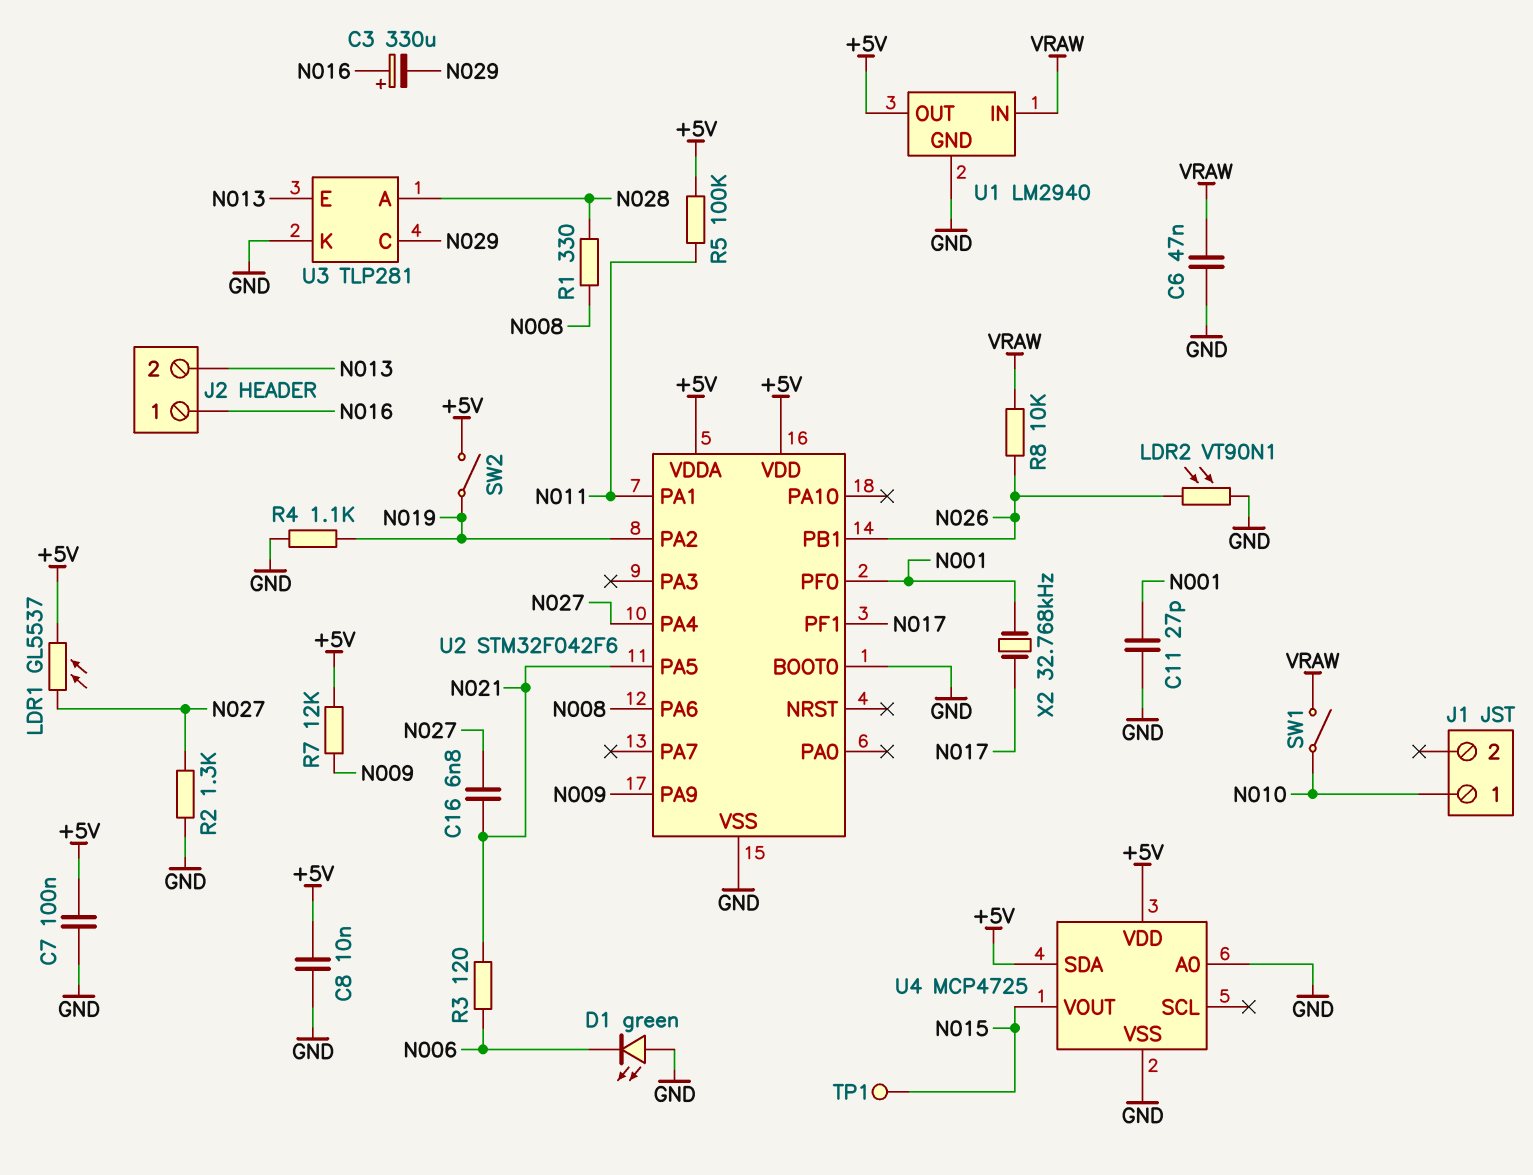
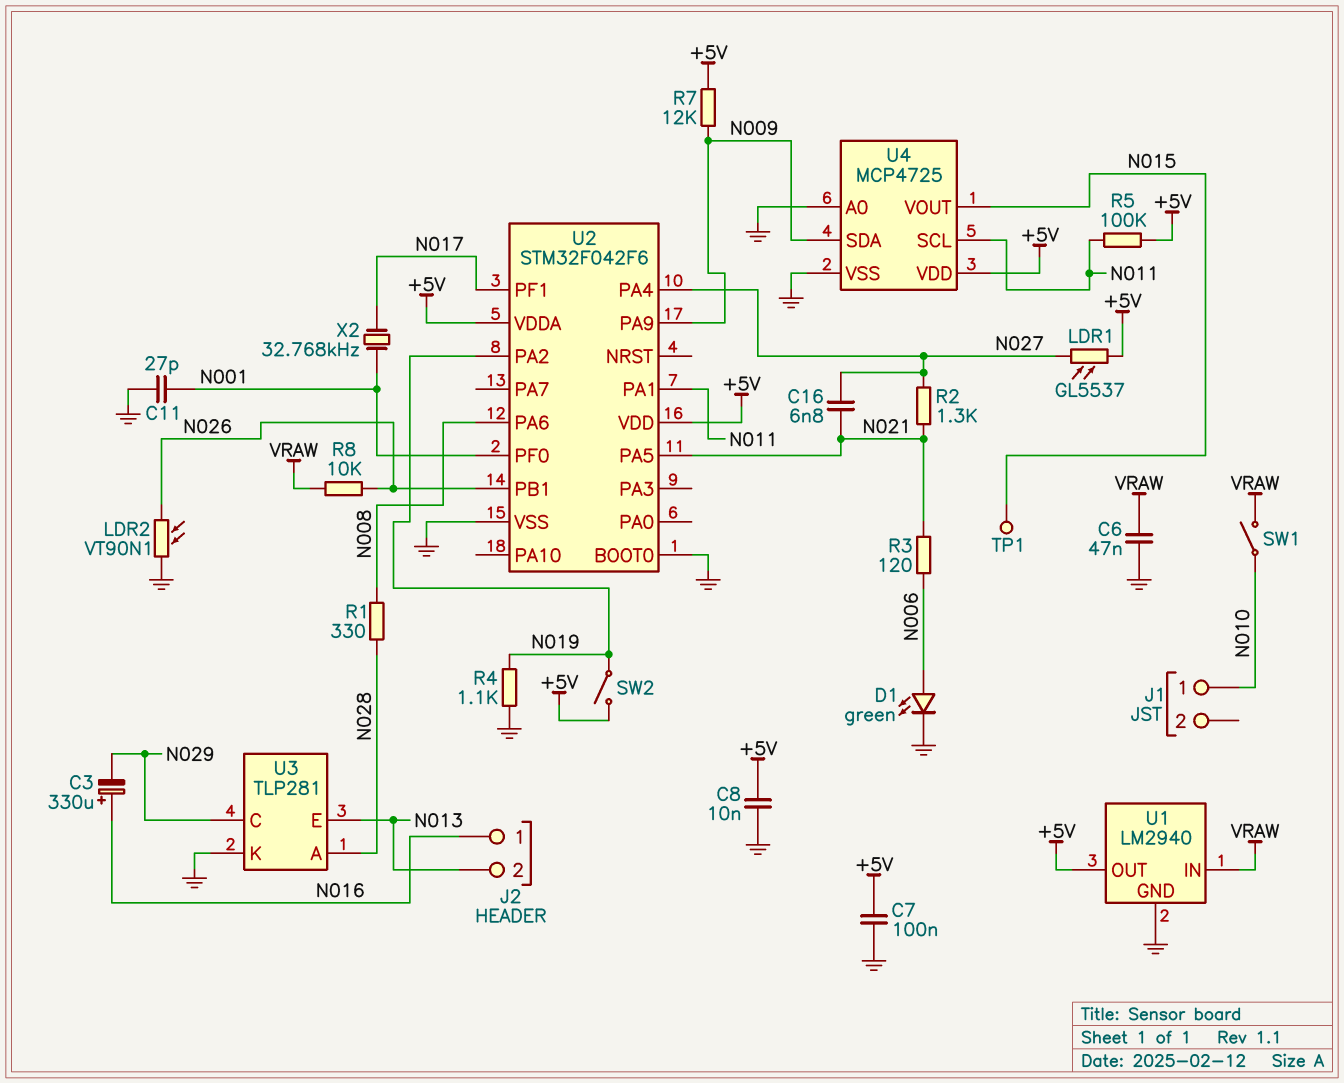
D1: LED green (A GND, K N006) -> LED green (A N006, K GND)
R2: 1.3k (GND, N027) -> 1.3k (N021, N027)
U4 pin SCL: none -> N011
U4 pin SDA: +5V -> N009

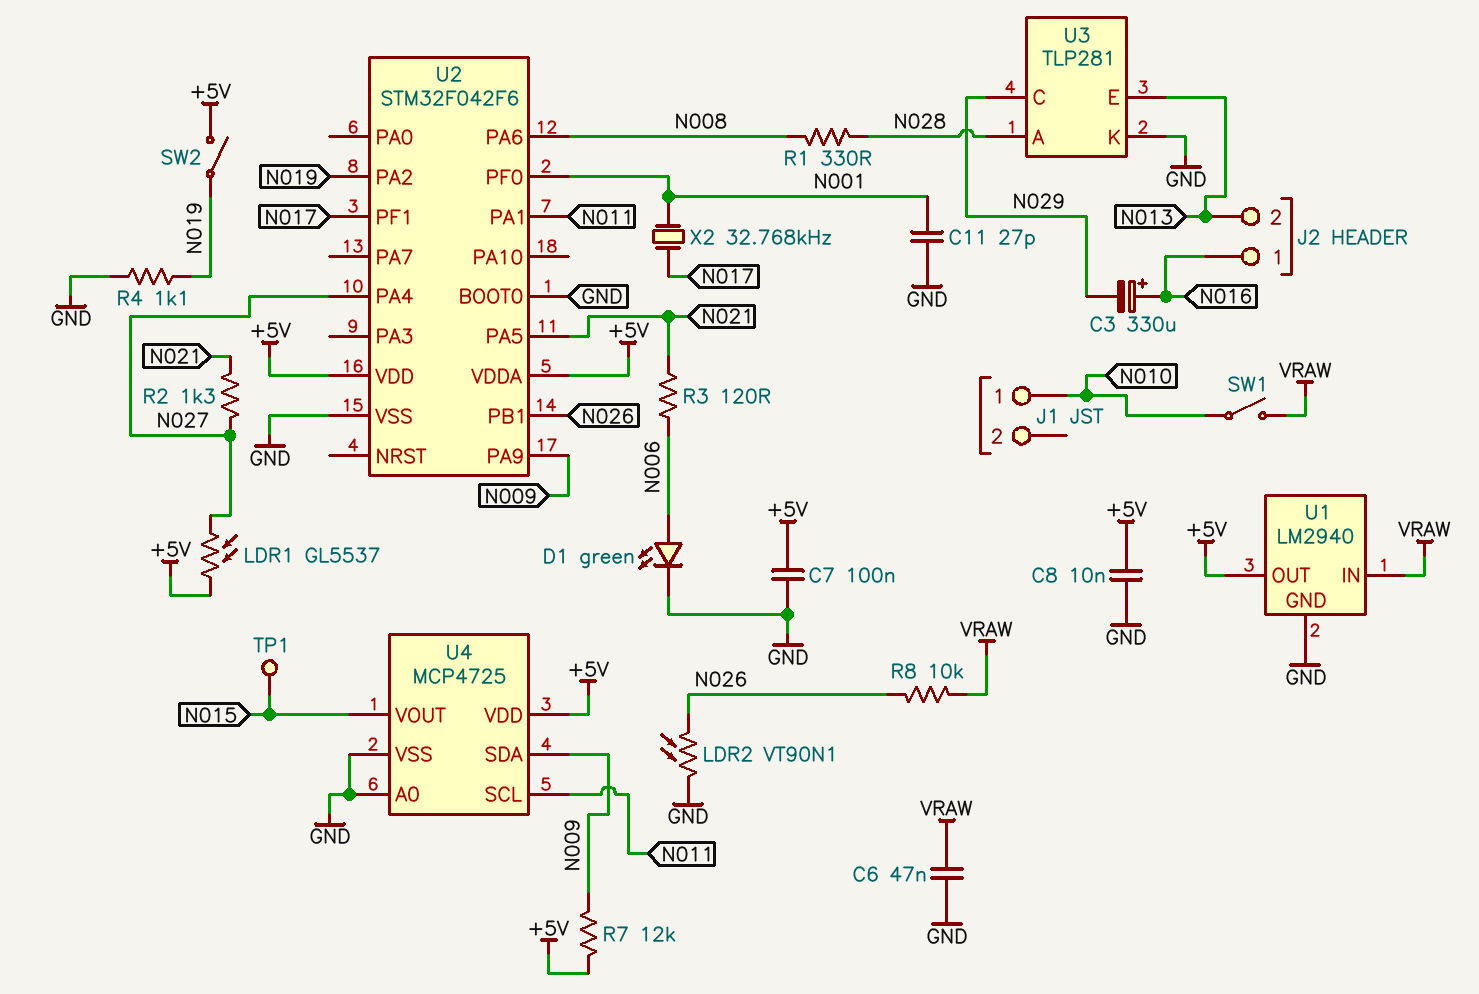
C16: 6.8nF (N021, N027) -> none
R5: 100k (+5V, N011) -> none

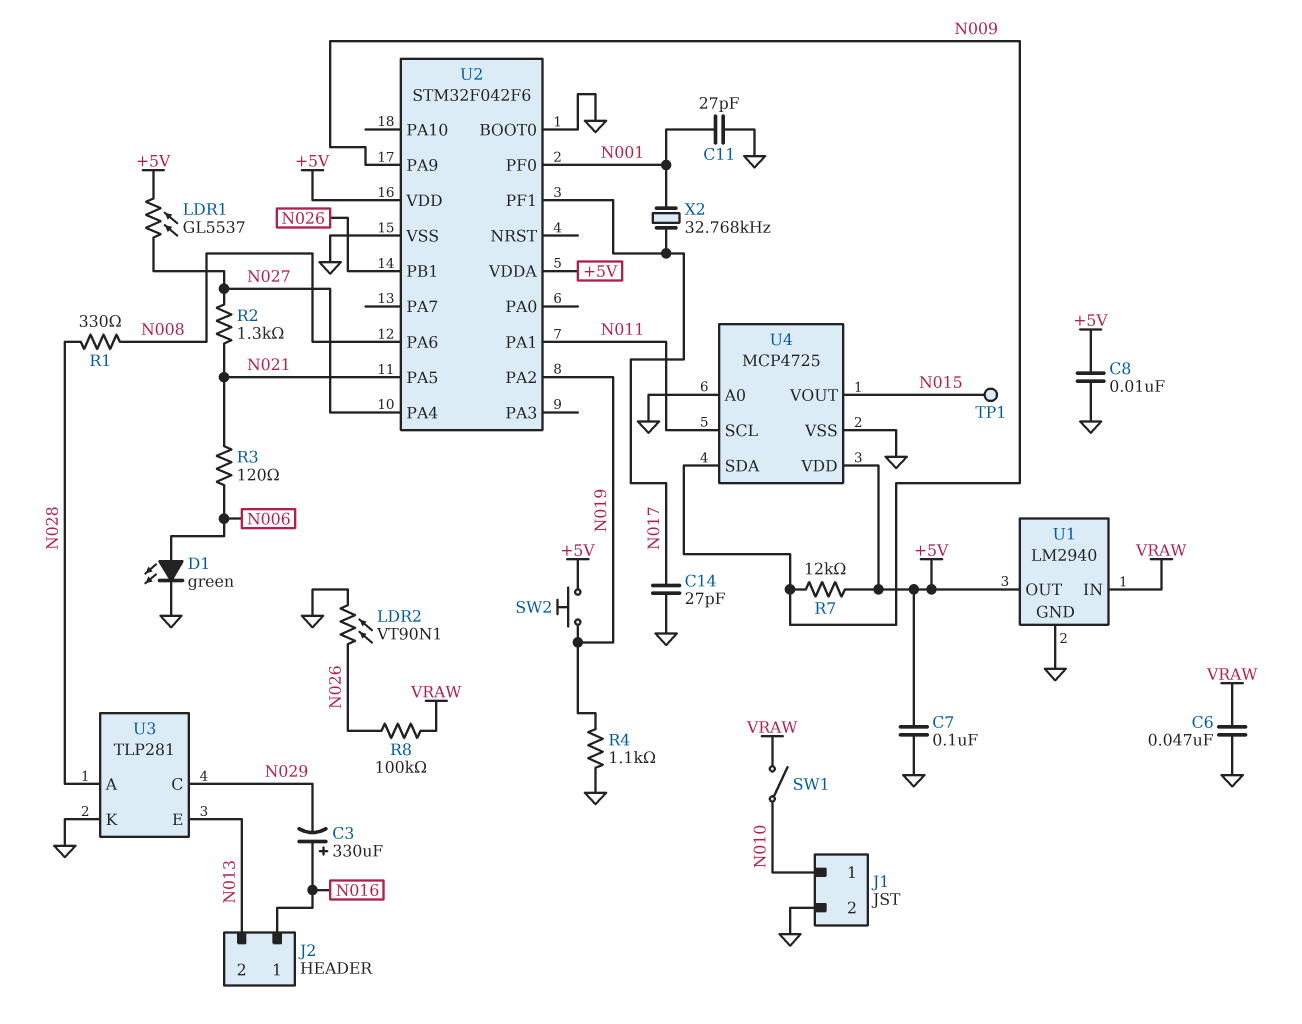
C14: none -> 27pF (GND, N017)
J1 pin 2: none -> GND
R8: 10k (N026, VRAW) -> 100k (N026, VRAW)
SW2: switch (+5V, N019) -> button (+5V, N019)

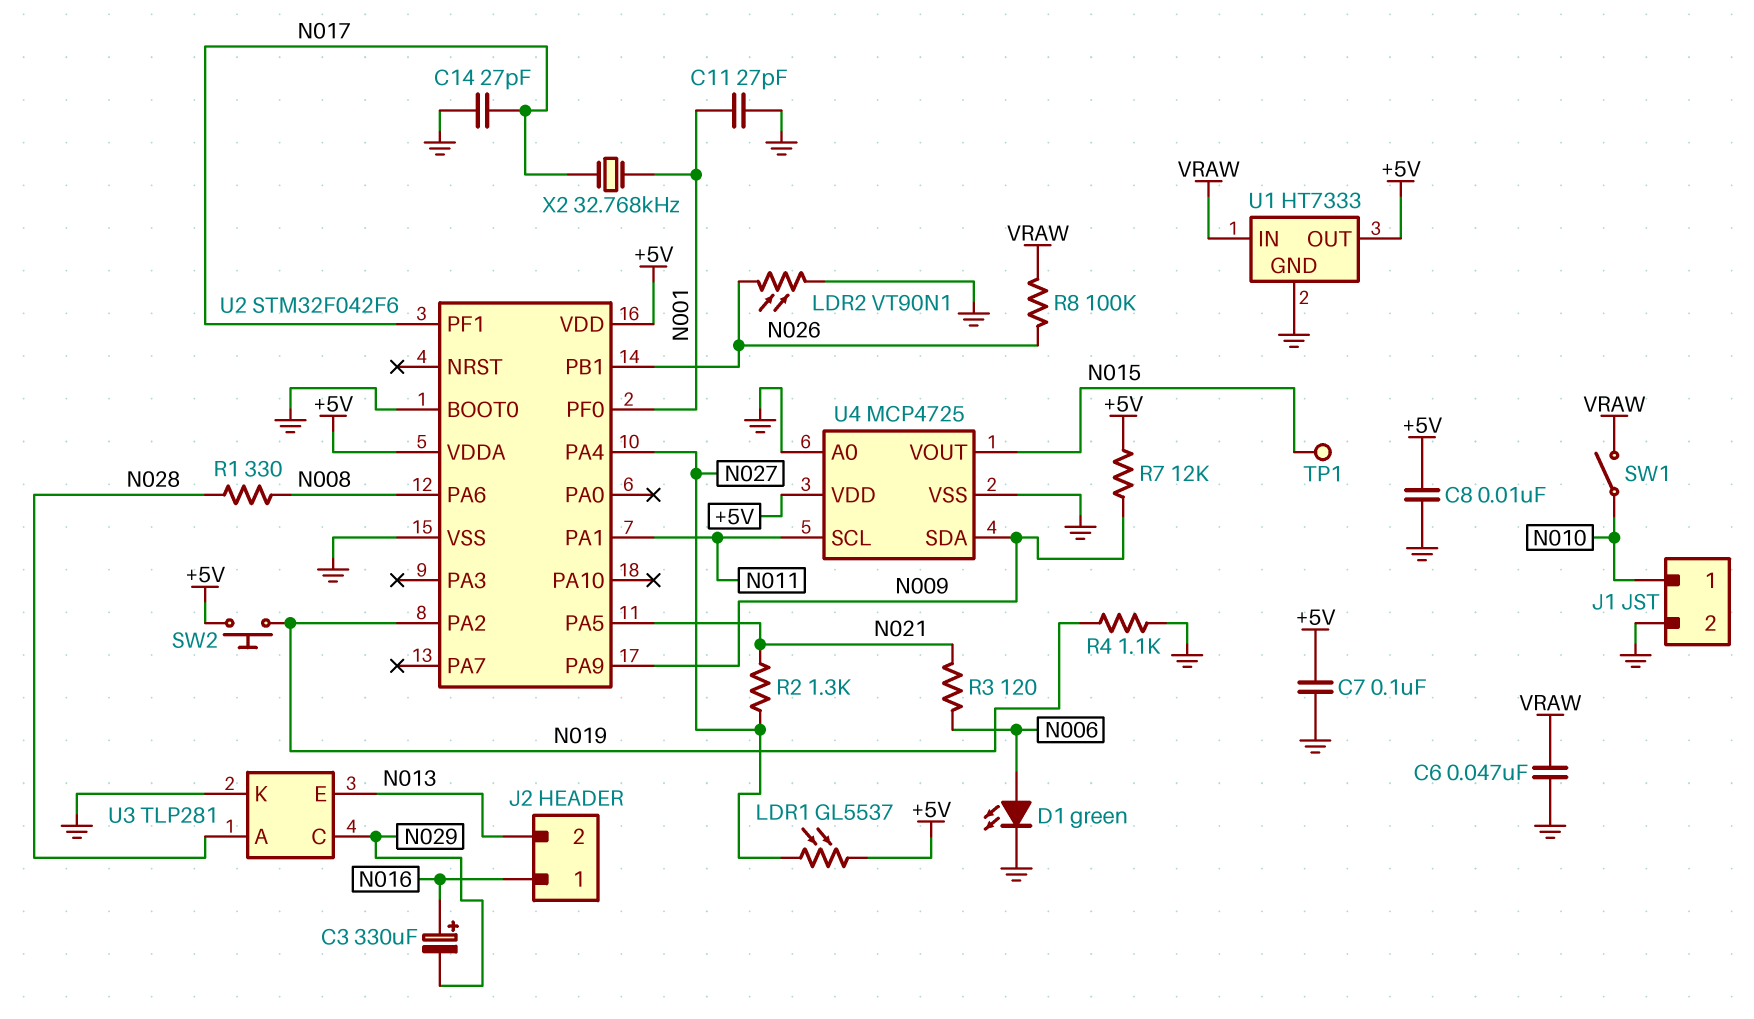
U1: LM2940 -> HT7333

